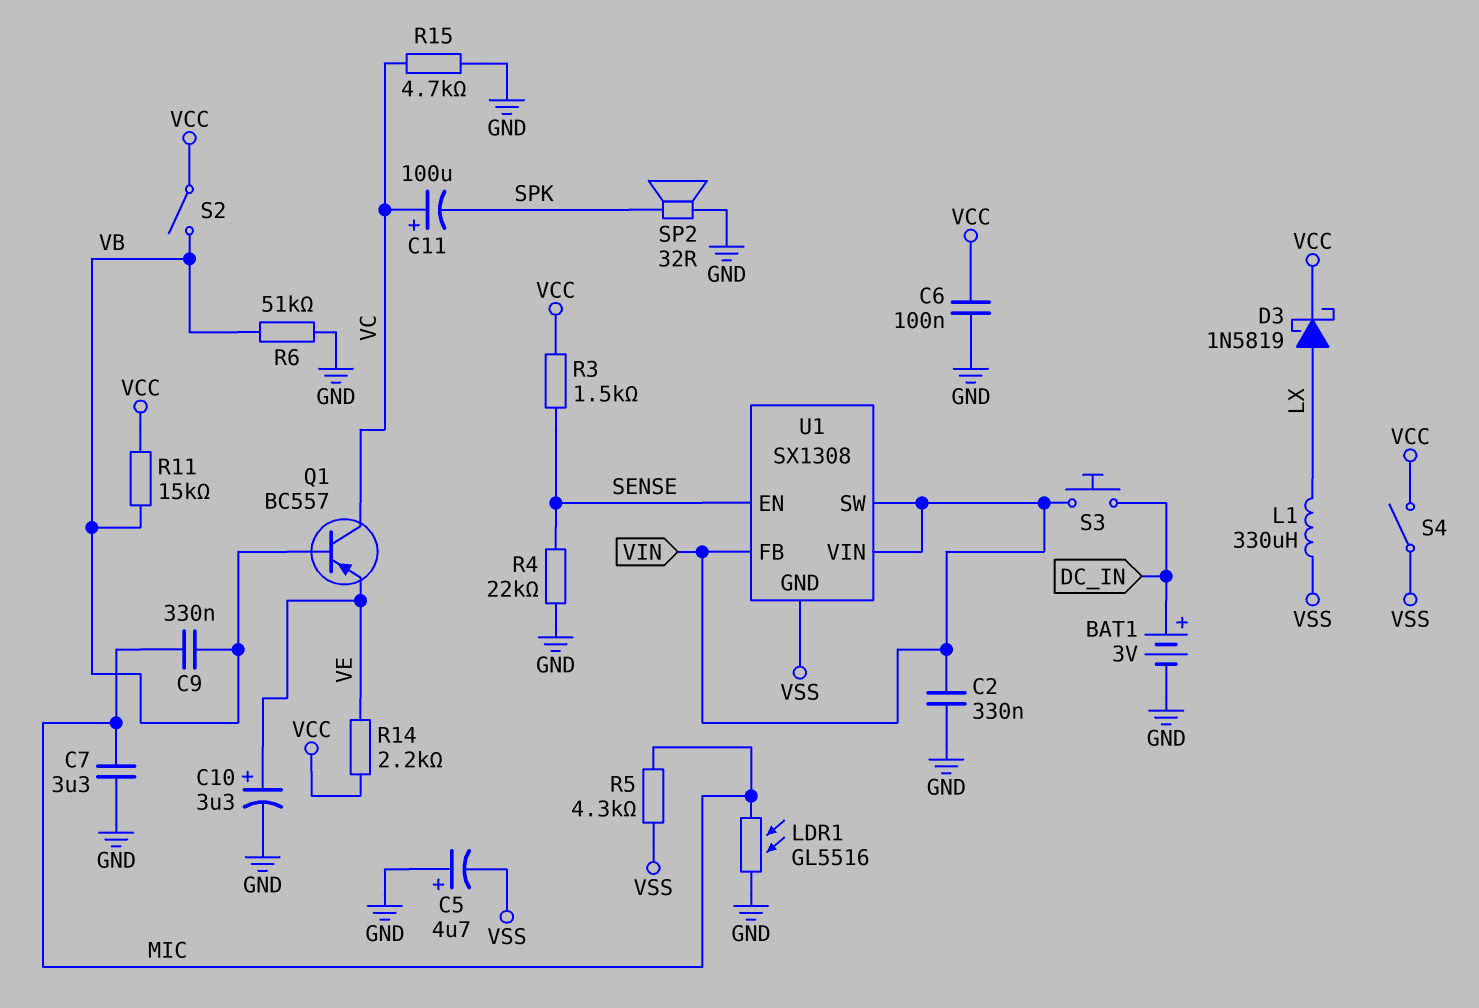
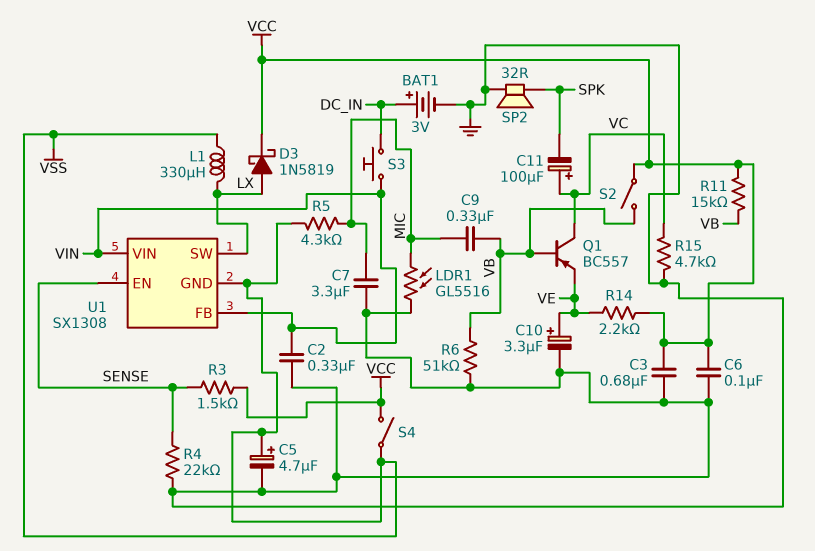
C3: none -> 680nF (GND, VCC)
C5: 4.7uF (plus GND, minus VSS) -> 4.7uF (plus VSS, minus GND)
U1 pin SW: VIN -> LX

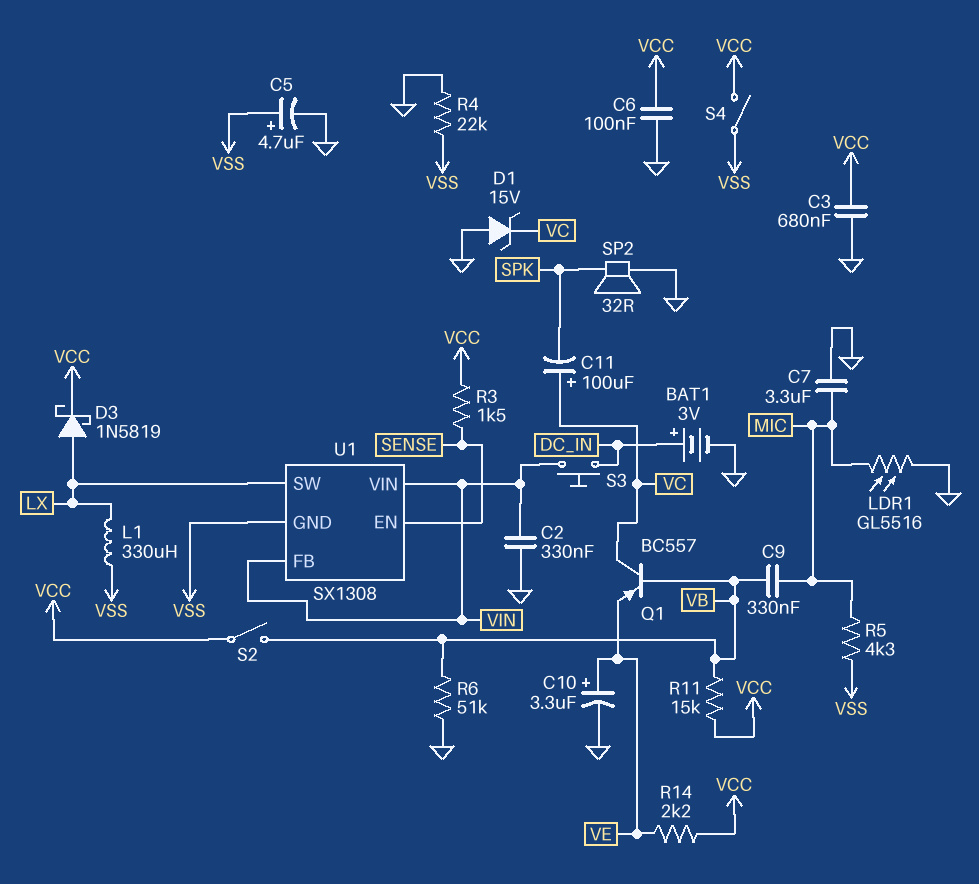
D1: none -> zener 15V (A GND, K VC)
R4: 22k (GND, SENSE) -> 22k (GND, VSS)
R15: 4.7k (GND, VC) -> none

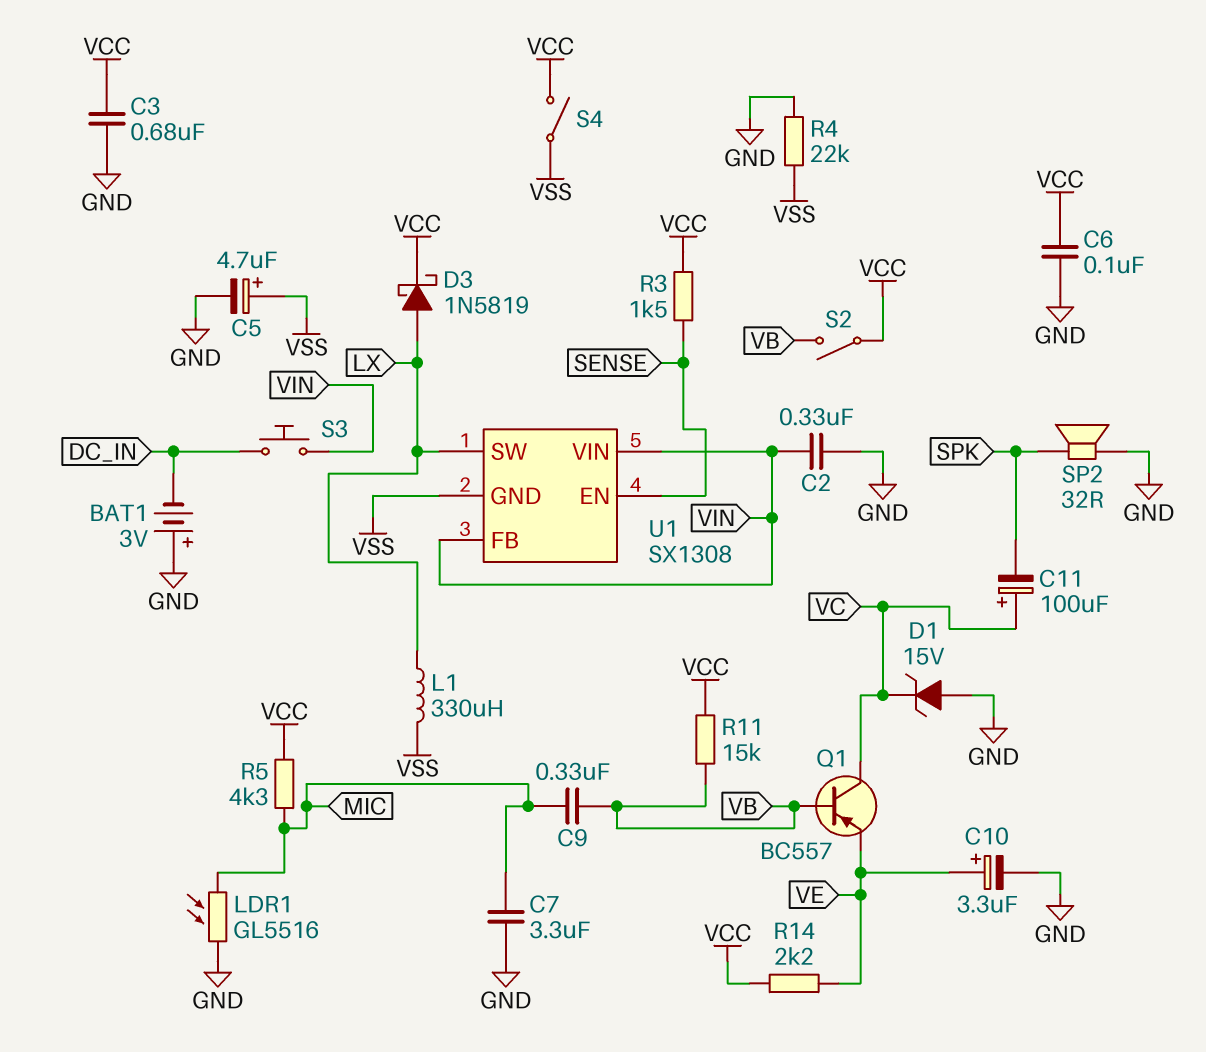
BAT1: 3V (plus DC_IN, minus GND) -> 3V (plus GND, minus DC_IN)
R5: 4.3k (MIC, VSS) -> 4.3k (MIC, VCC)
R6: 51k (GND, VB) -> none

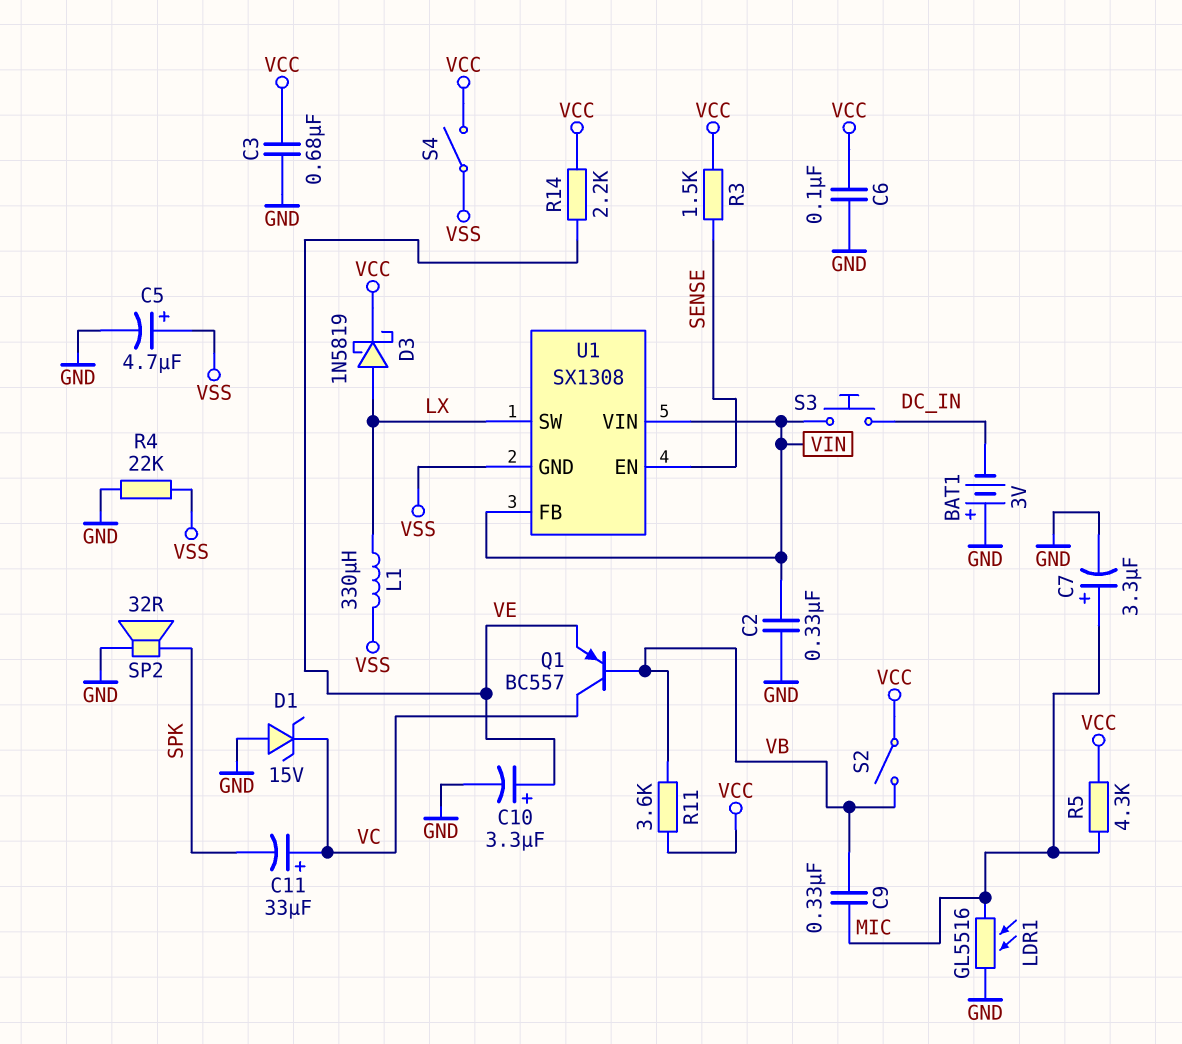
C7: 3.3uF (GND, MIC) -> 3.3uF (plus MIC, minus GND)
C11: 100uF (plus VC, minus SPK) -> 33uF (plus VC, minus SPK)
R11: 15k (VB, VCC) -> 3.6k (VB, VCC)

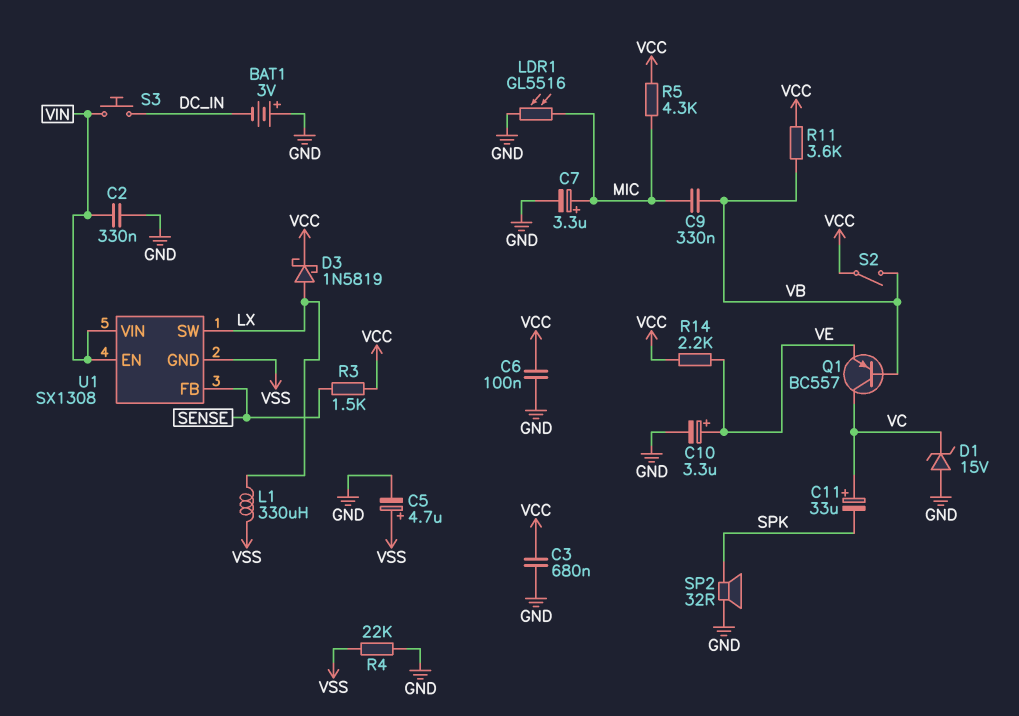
S4: switch (VCC, VSS) -> none
U1 pin EN: SENSE -> VIN
U1 pin FB: VIN -> SENSE

